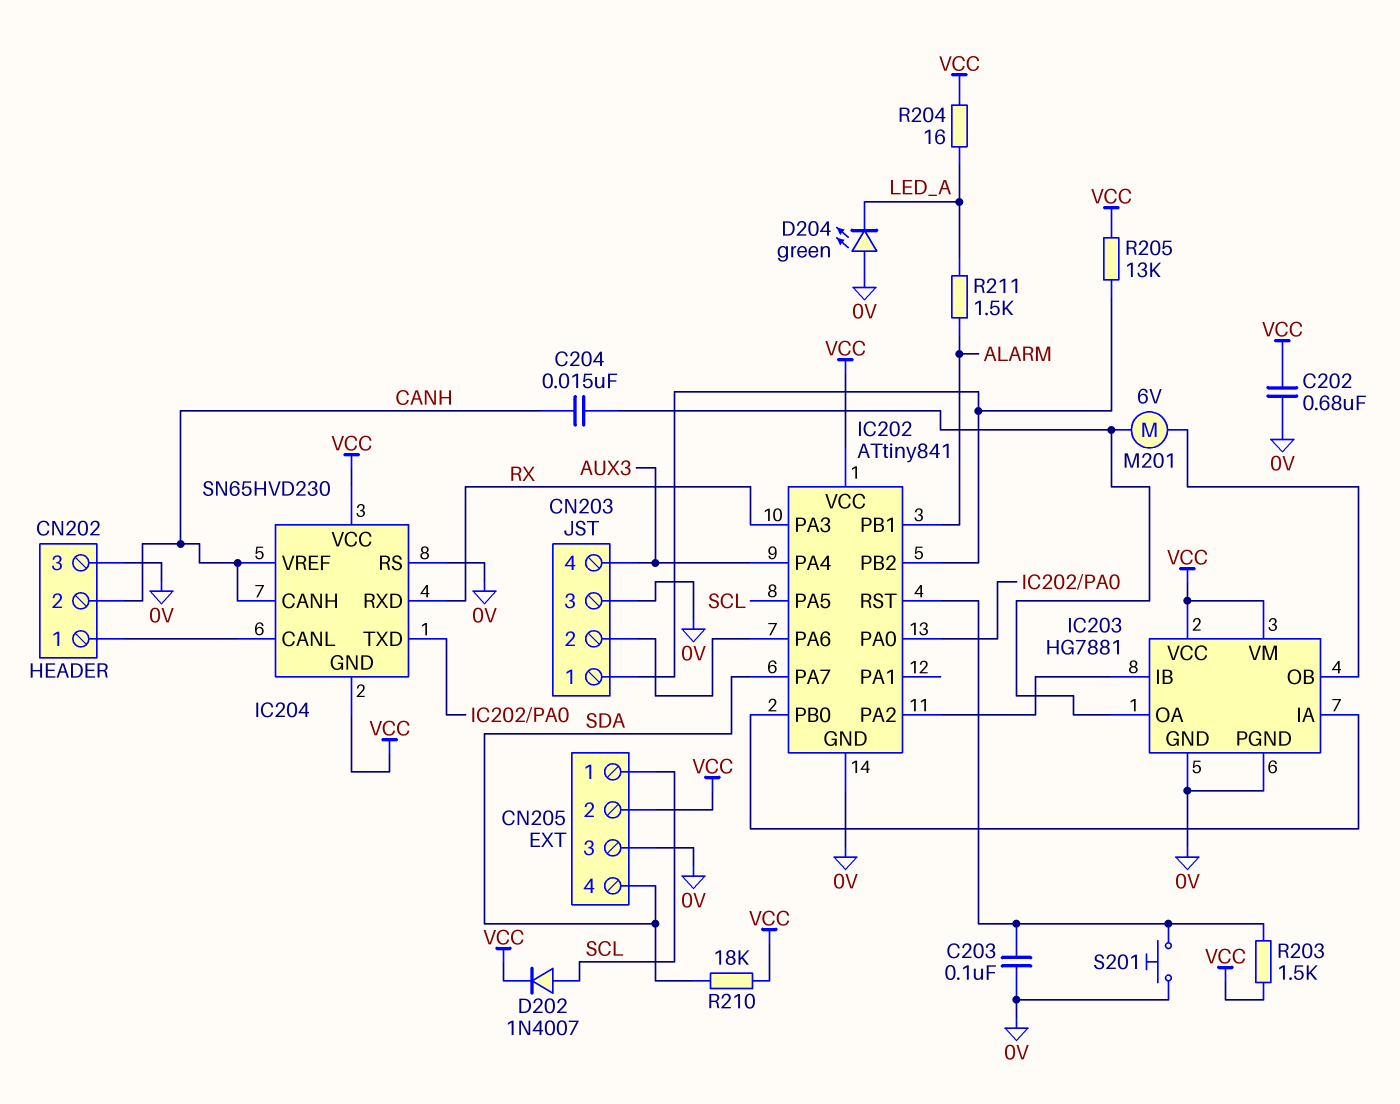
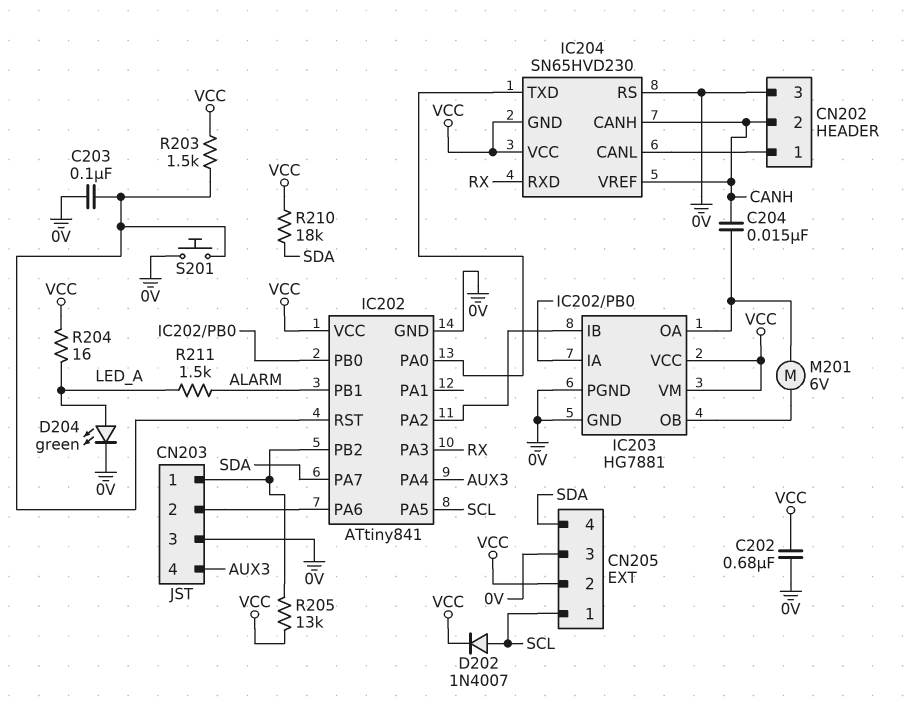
D204: LED green (A 0V, K LED_A) -> LED green (A LED_A, K 0V)

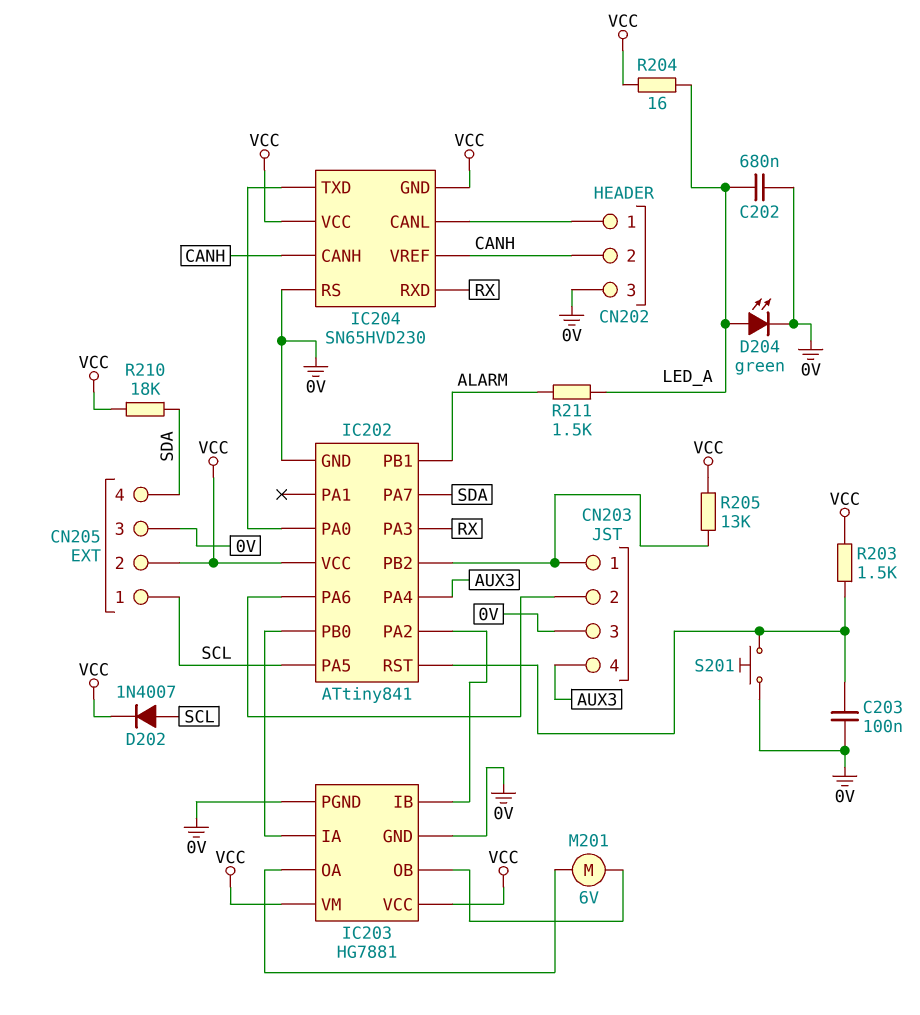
C202: 680nF (0V, VCC) -> 680nF (0V, LED_A)
C204: 15nF (CANH, IC203/OA) -> none

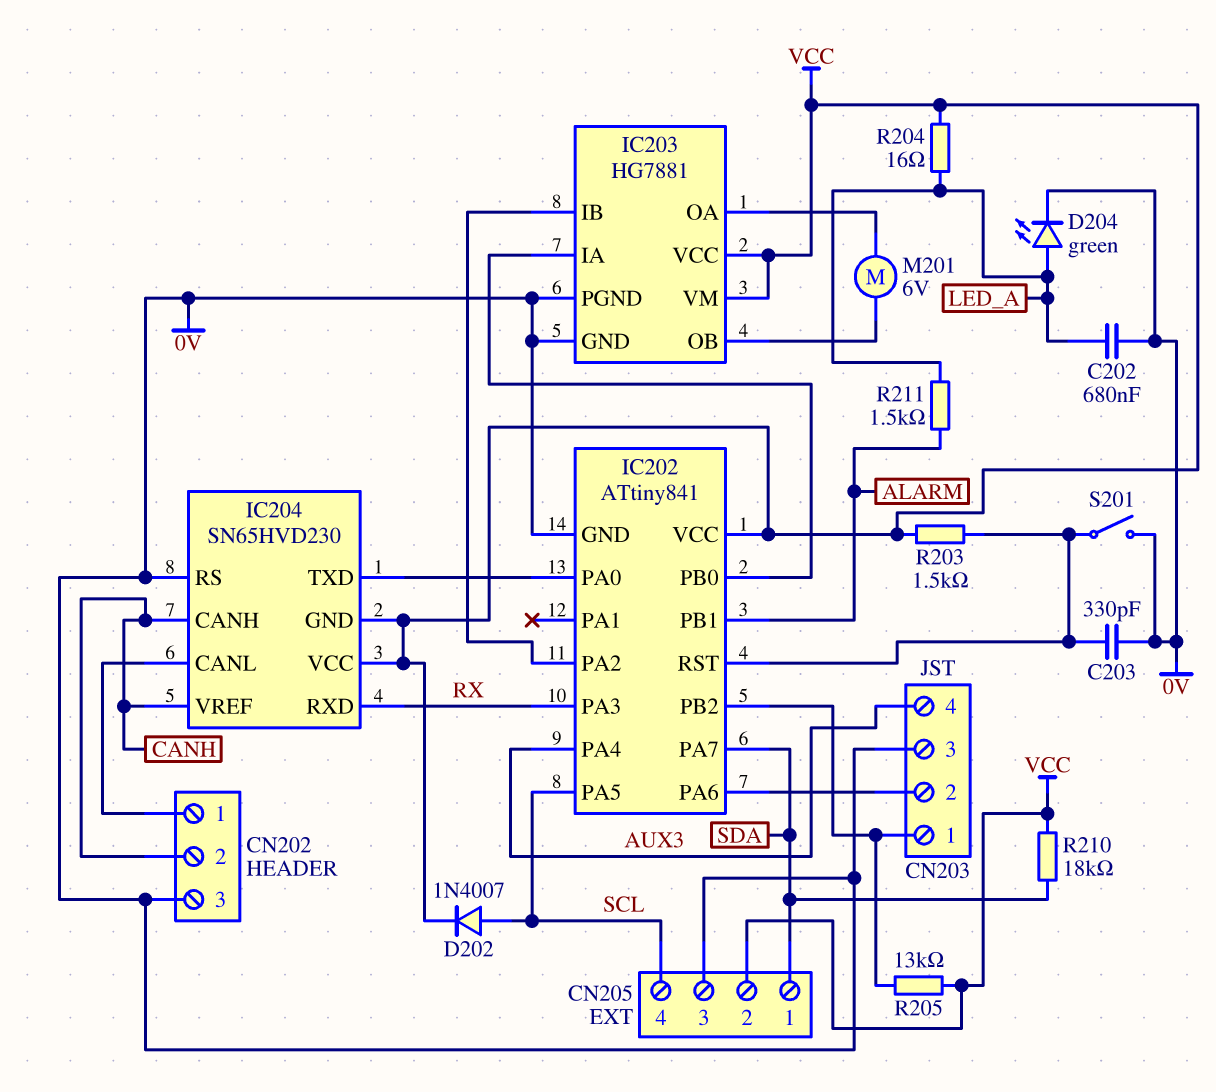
C203: 100nF (0V, IC202/RST) -> 330pF (0V, IC202/RST)
CN205 pin 1: SCL -> SDA
CN205 pin 4: SDA -> SCL
S201: button (0V, IC202/RST) -> switch (0V, IC202/RST)

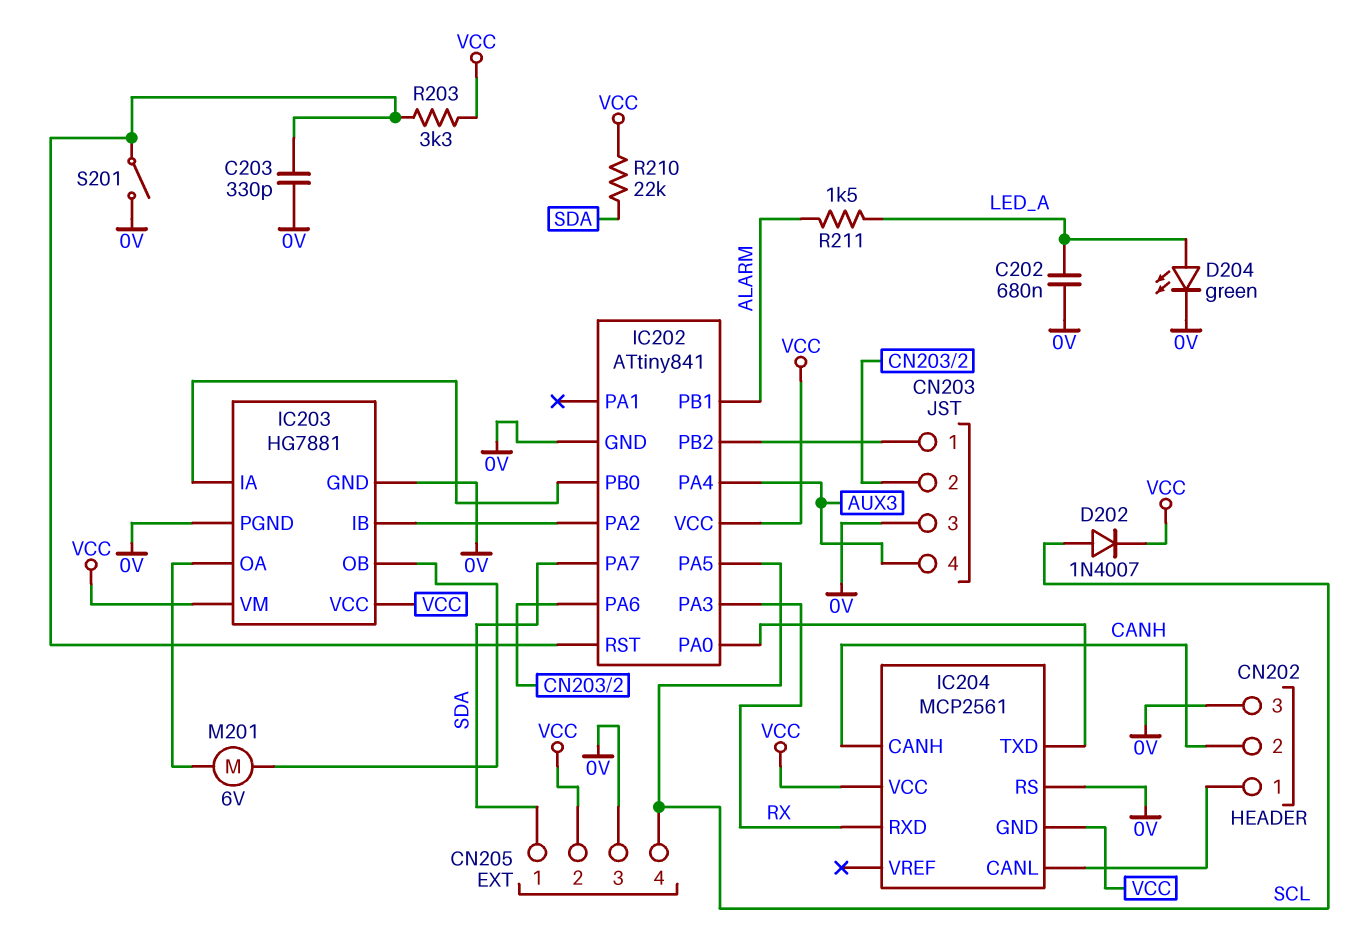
IC204: SN65HVD230 -> MCP2561
IC204 pin VREF: CANH -> none
R203: 1.5k (IC202/RST, VCC) -> 3.3k (IC202/RST, VCC)
R204: 16 (LED_A, VCC) -> none
R205: 13k (CN203/1, VCC) -> none
R210: 18k (SDA, VCC) -> 22k (SDA, VCC)

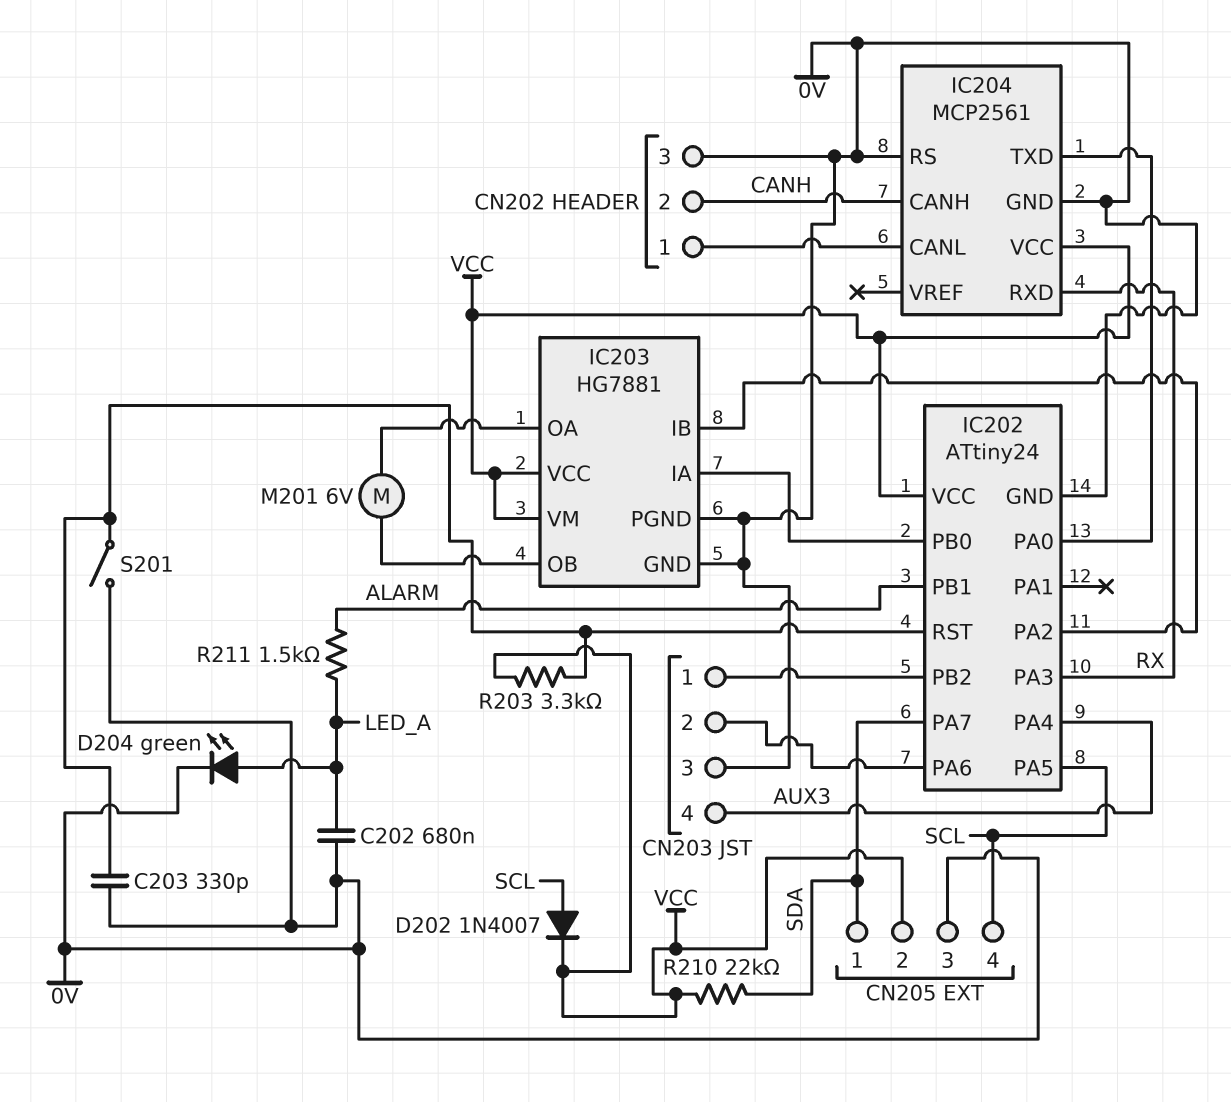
IC202: ATtiny841 -> ATtiny24
IC204 pin GND: VCC -> 0V

